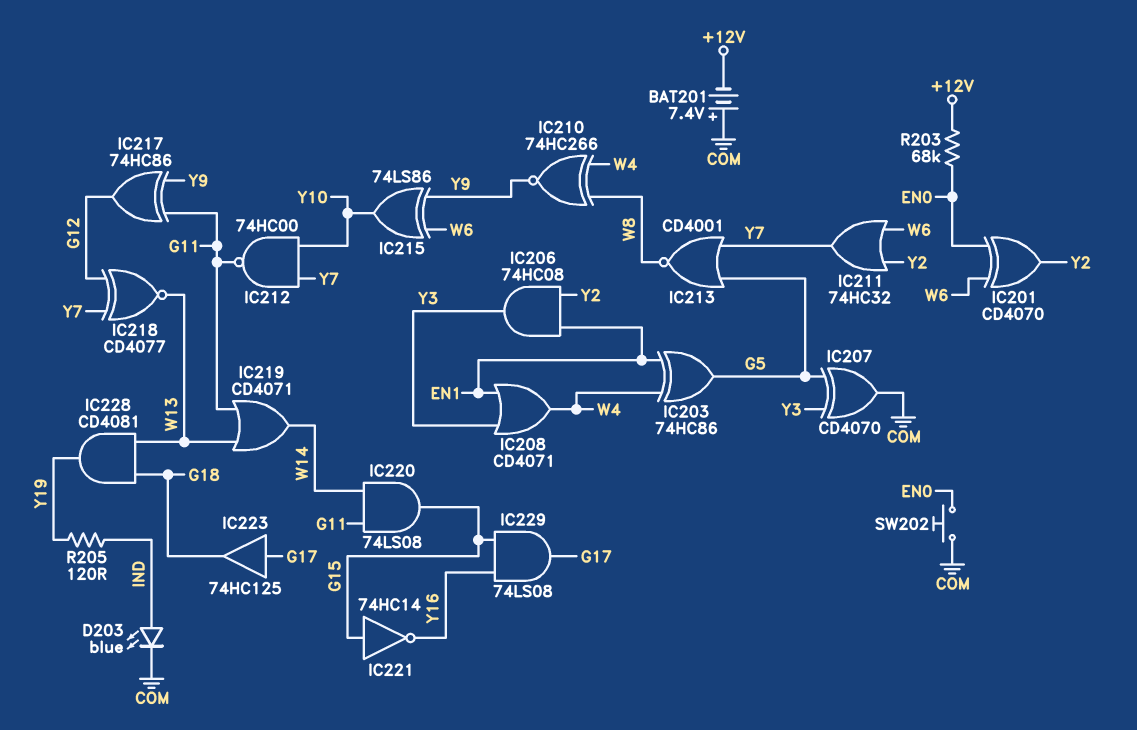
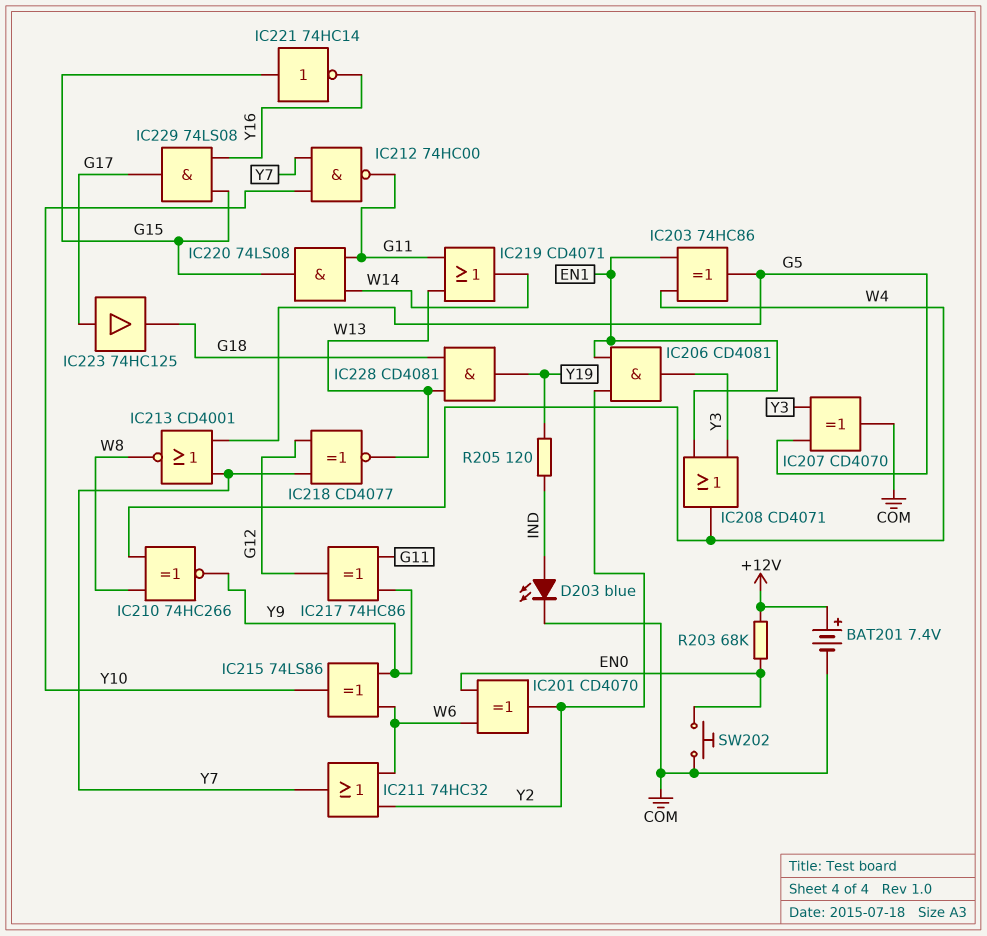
BAT201: 7.4V (plus COM, minus +12V) -> 7.4V (plus +12V, minus COM)
IC206: AND 74HC08 (in EN1, in Y2, out Y3) -> AND CD4081 (in EN1, in Y2, out Y3)

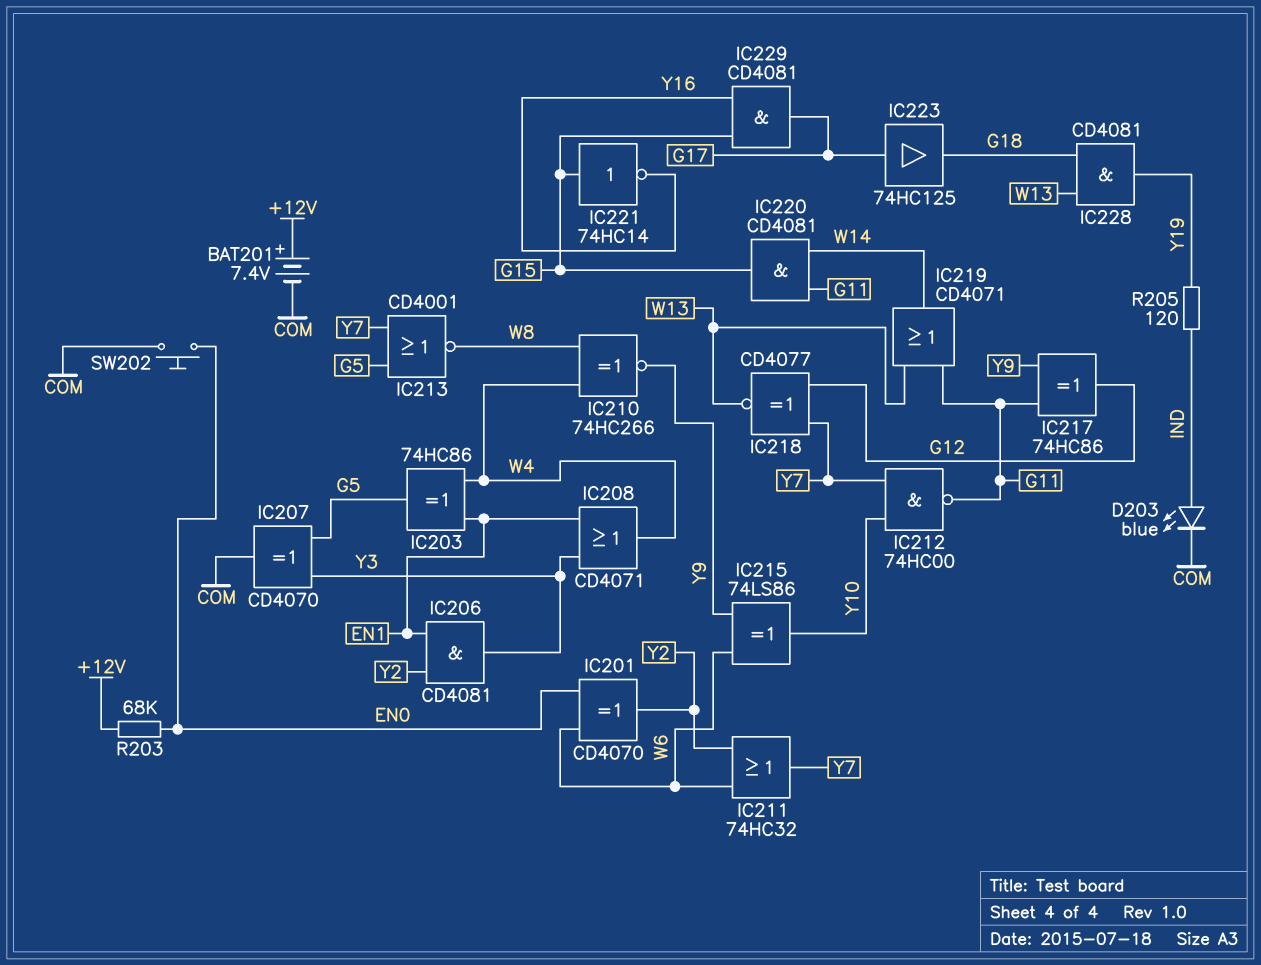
IC220: AND 74LS08 (in G11, in W14, out G15) -> AND CD4081 (in G11, in W14, out G15)
IC229: AND 74LS08 (in G15, in Y16, out G17) -> AND CD4081 (in G15, in Y16, out G17)

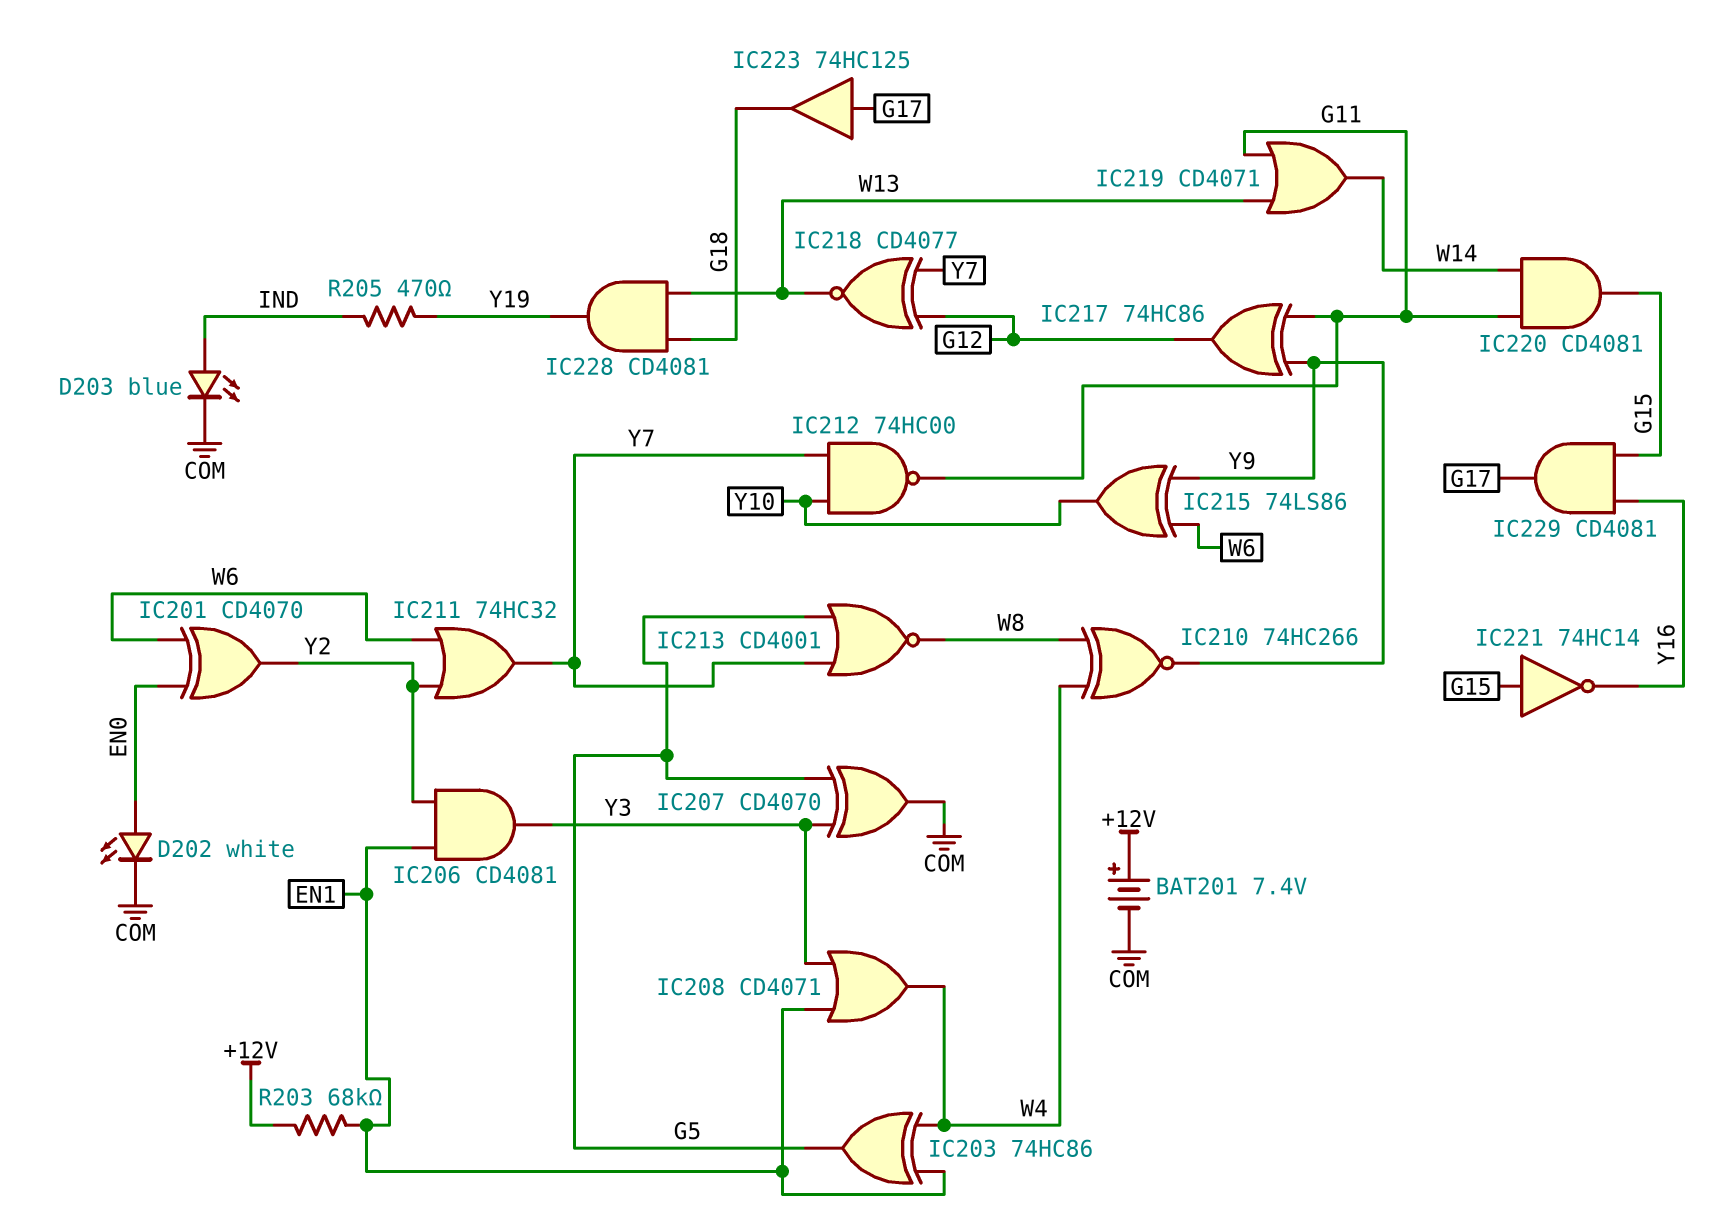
D202: none -> LED white (A EN0, K COM)
R203: 68k (+12V, EN0) -> 68k (+12V, EN1)
R205: 120 (IND, Y19) -> 470 (IND, Y19)
SW202: button (COM, EN0) -> none

